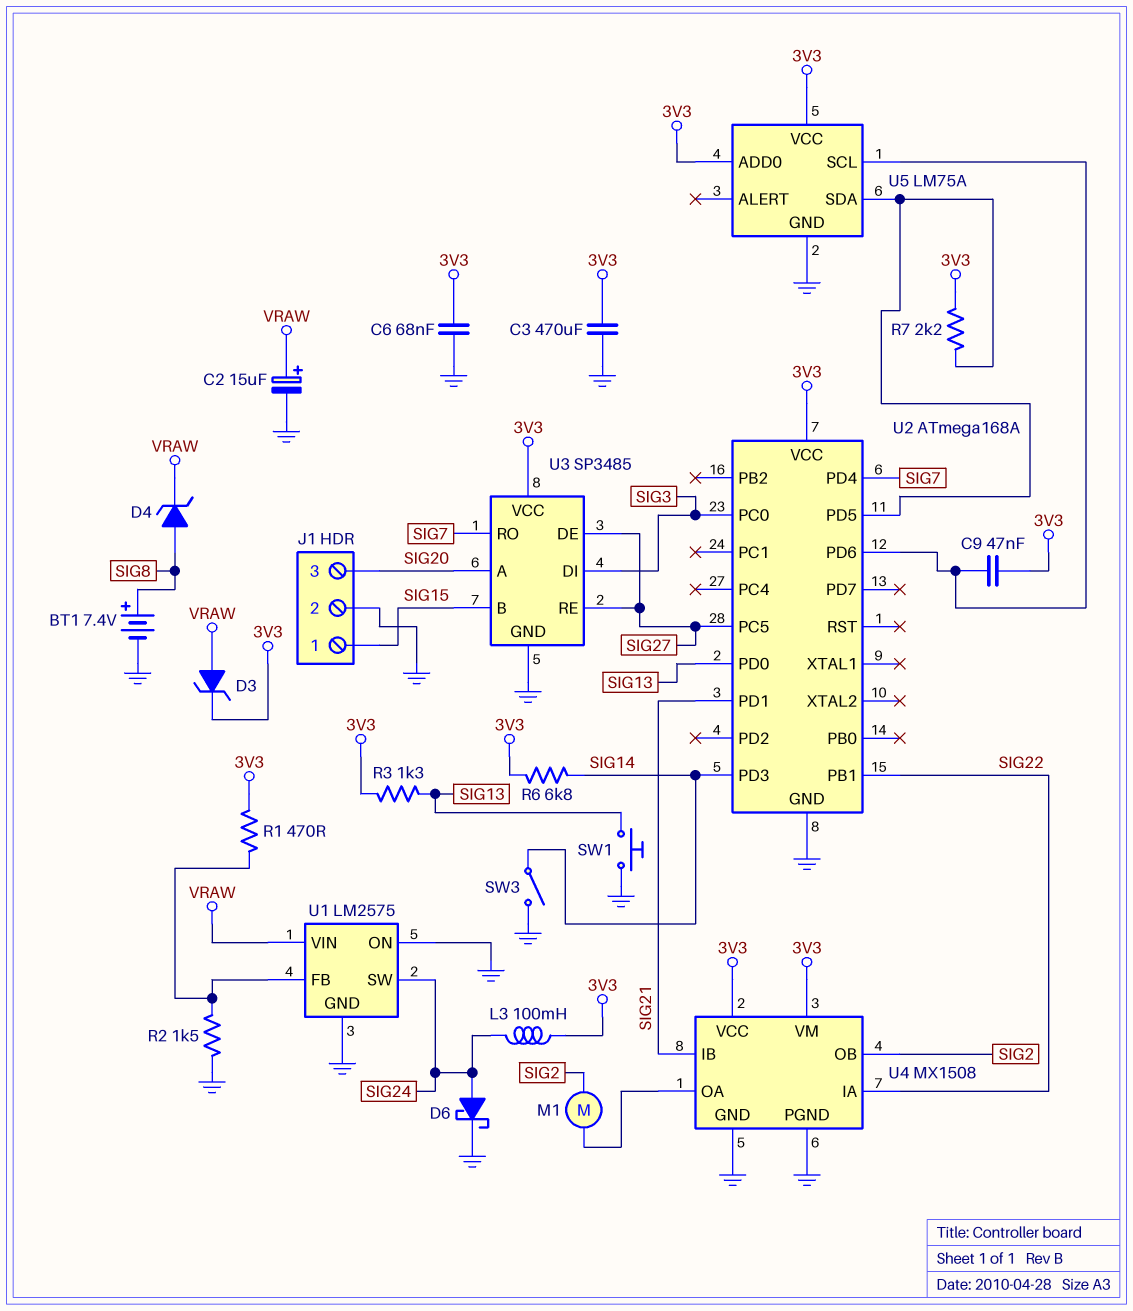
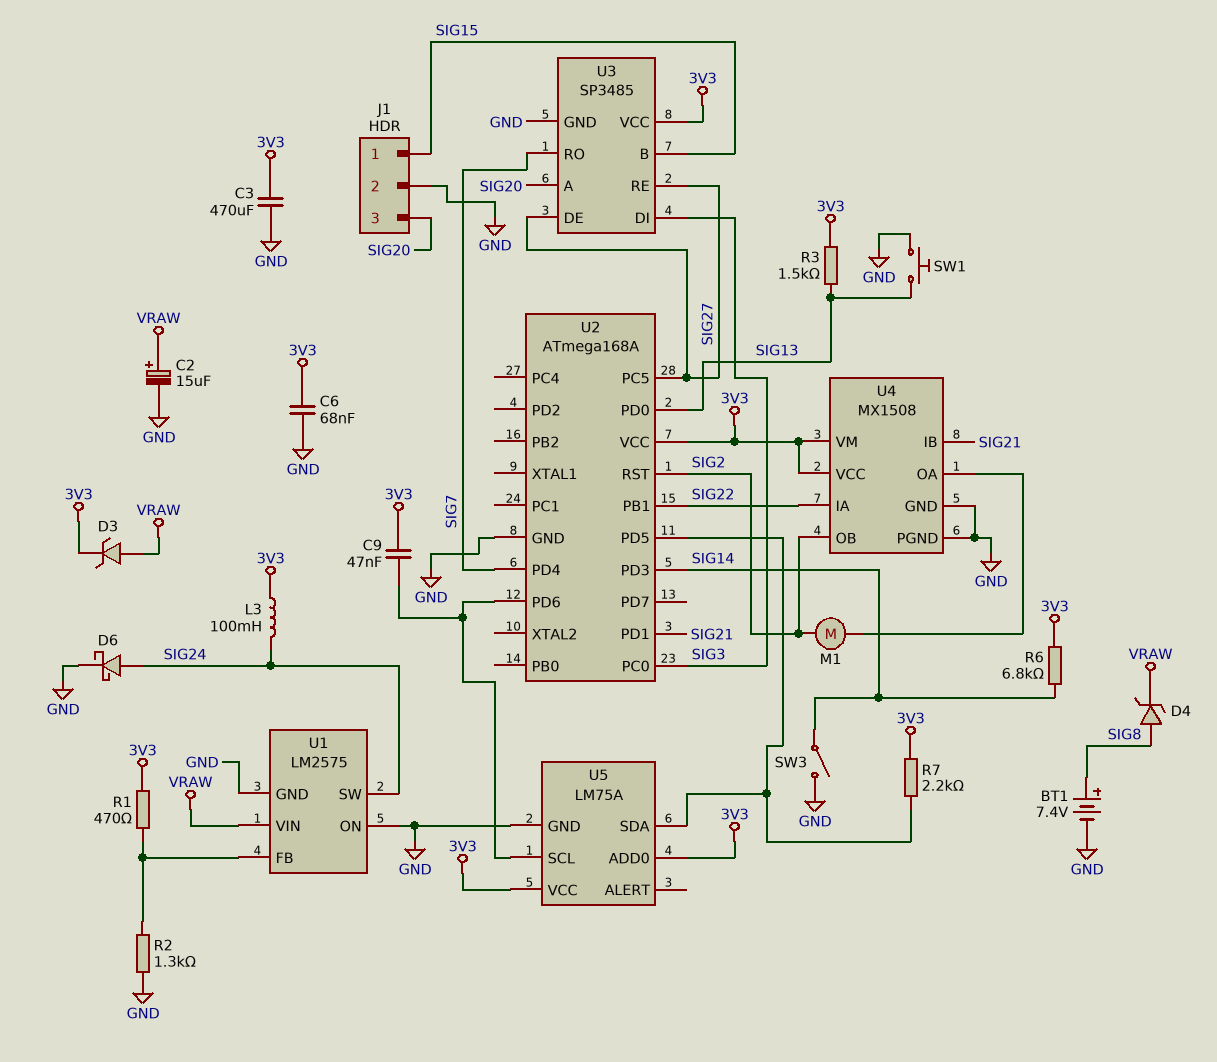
R2: 1.5k (GND, U1/FB) -> 1.3k (GND, U1/FB)
R3: 1.3k (3V3, SIG13) -> 1.5k (3V3, SIG13)
U2 pin RST: none -> SIG2

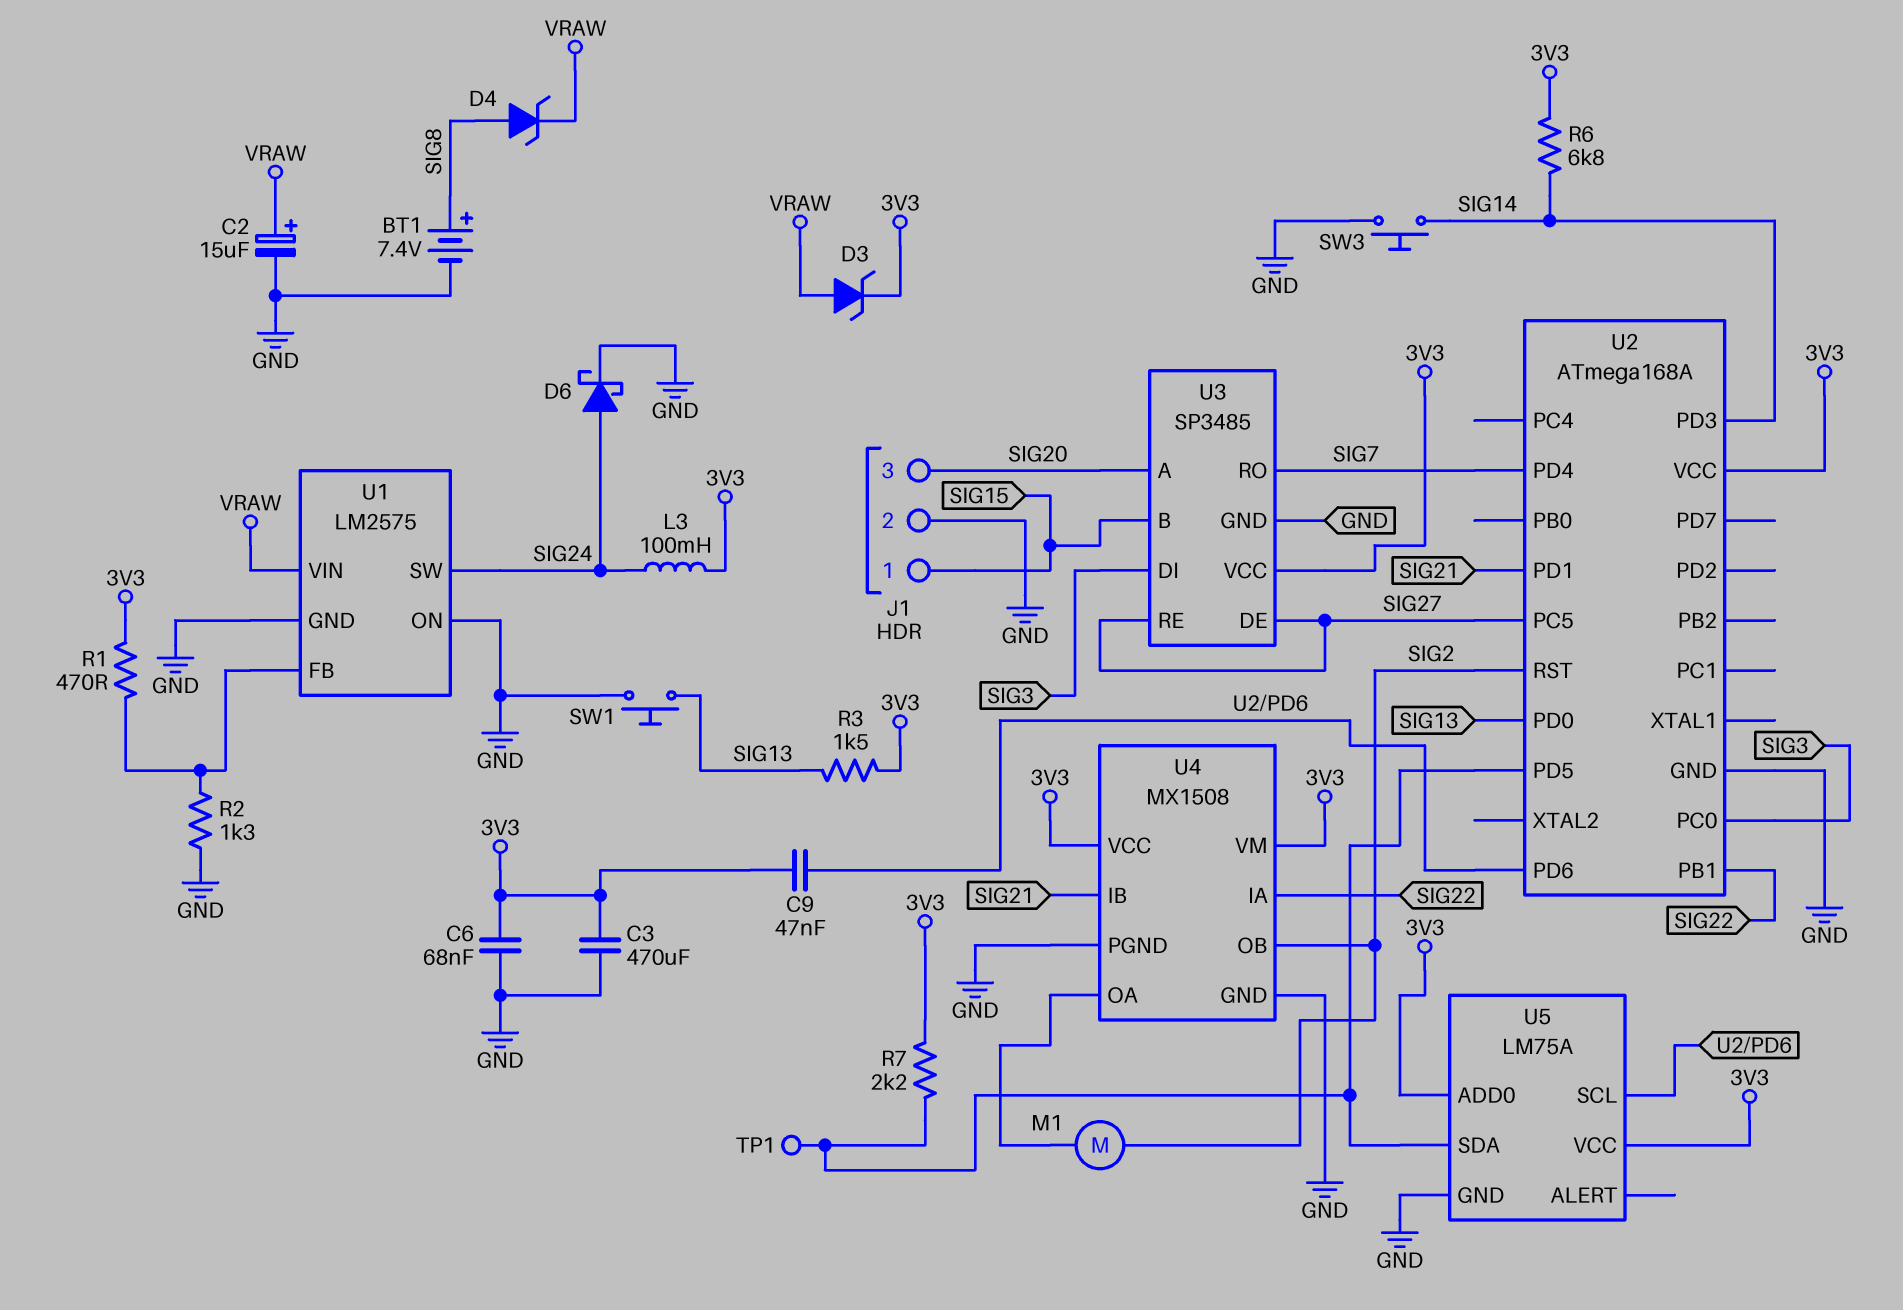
SW3: switch (GND, SIG14) -> button (GND, SIG14)
TP1: none -> test point (U2/PD5)

